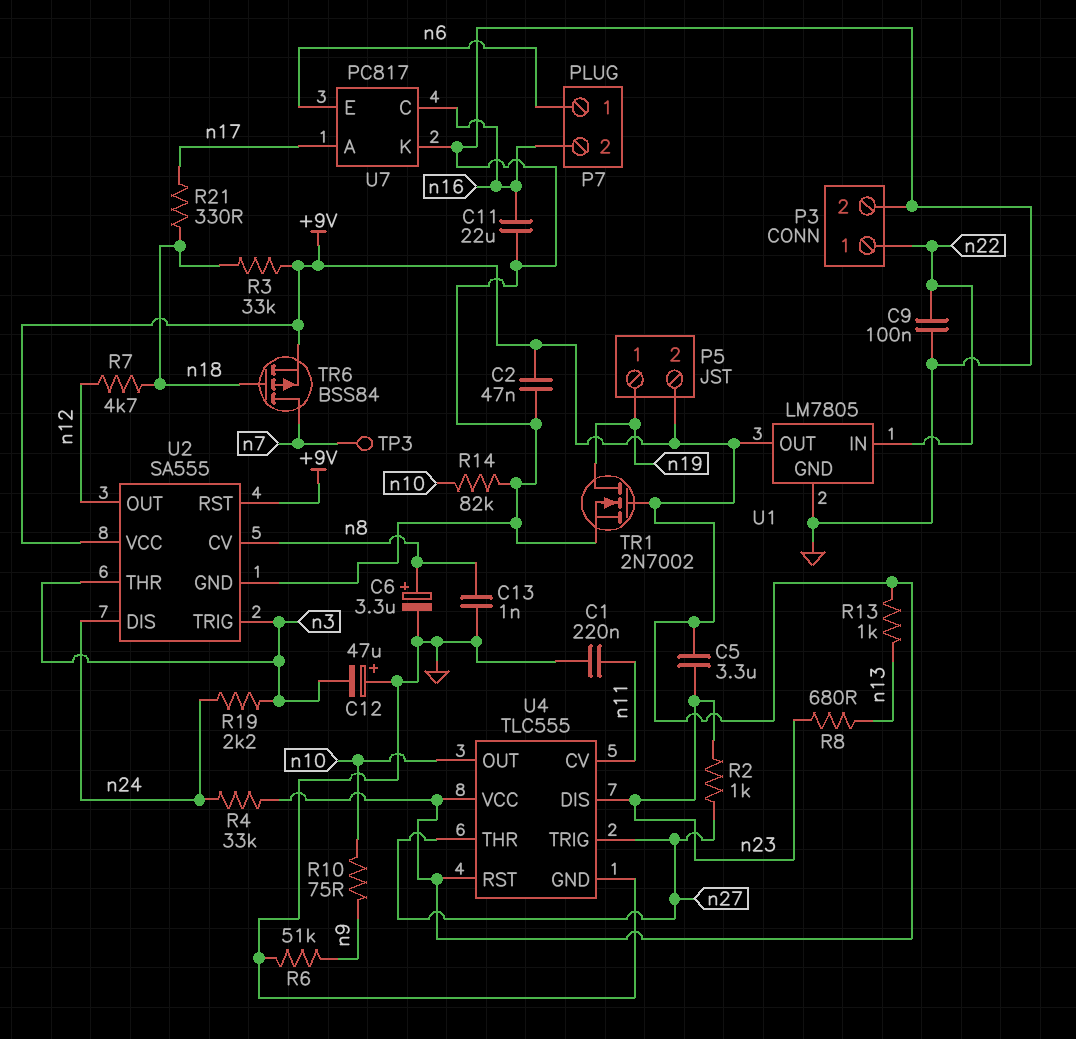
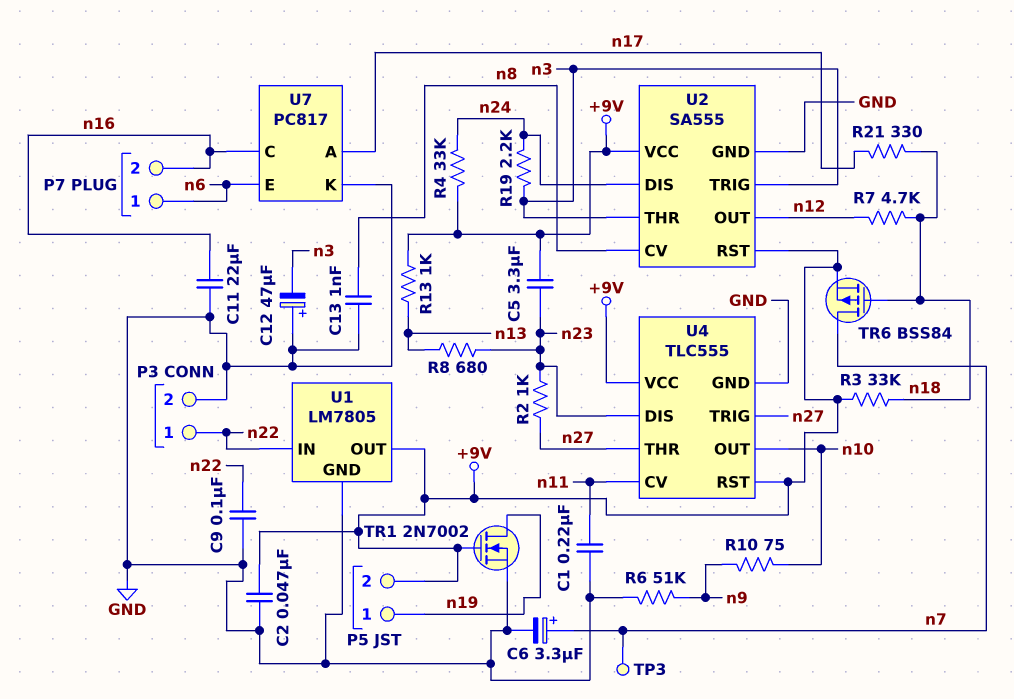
C6: 3.3uF (plus n8, minus GND) -> 3.3uF (plus n7, minus GND)
R14: 82k (GND, n10) -> none

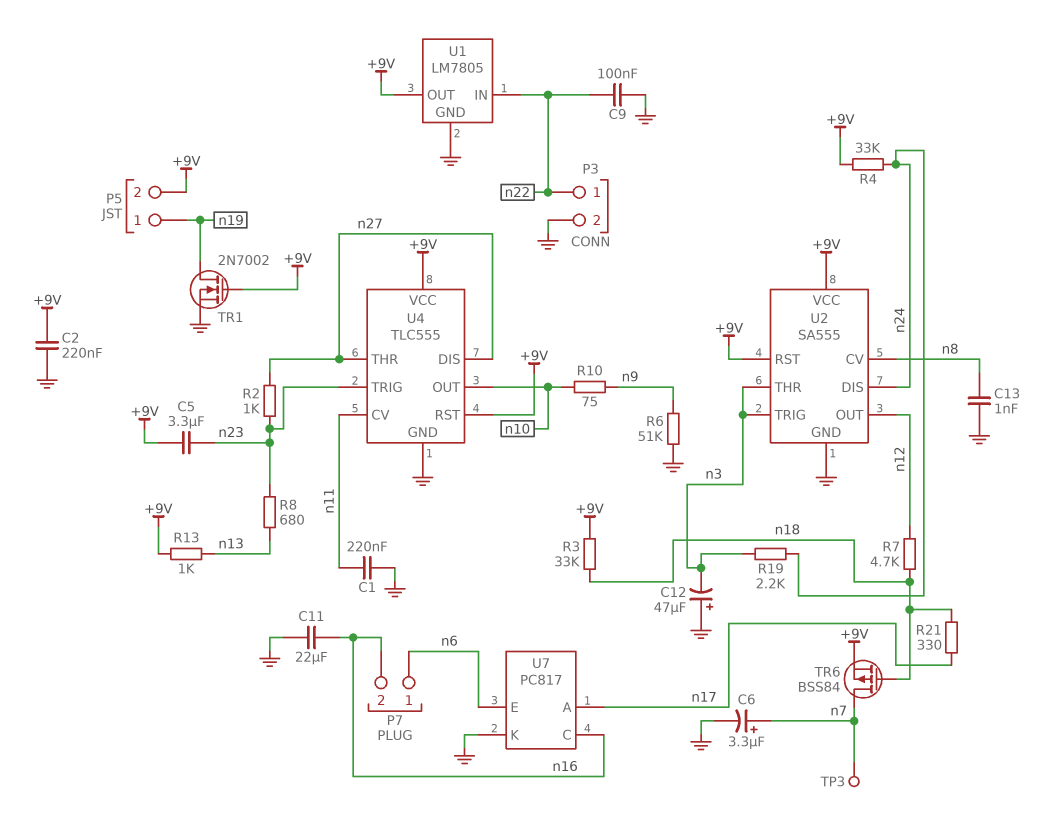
C2: 47nF (+9V, GND) -> 220nF (+9V, GND)
U4 pin DIS: n23 -> n27
U4 pin TRIG: n27 -> n23

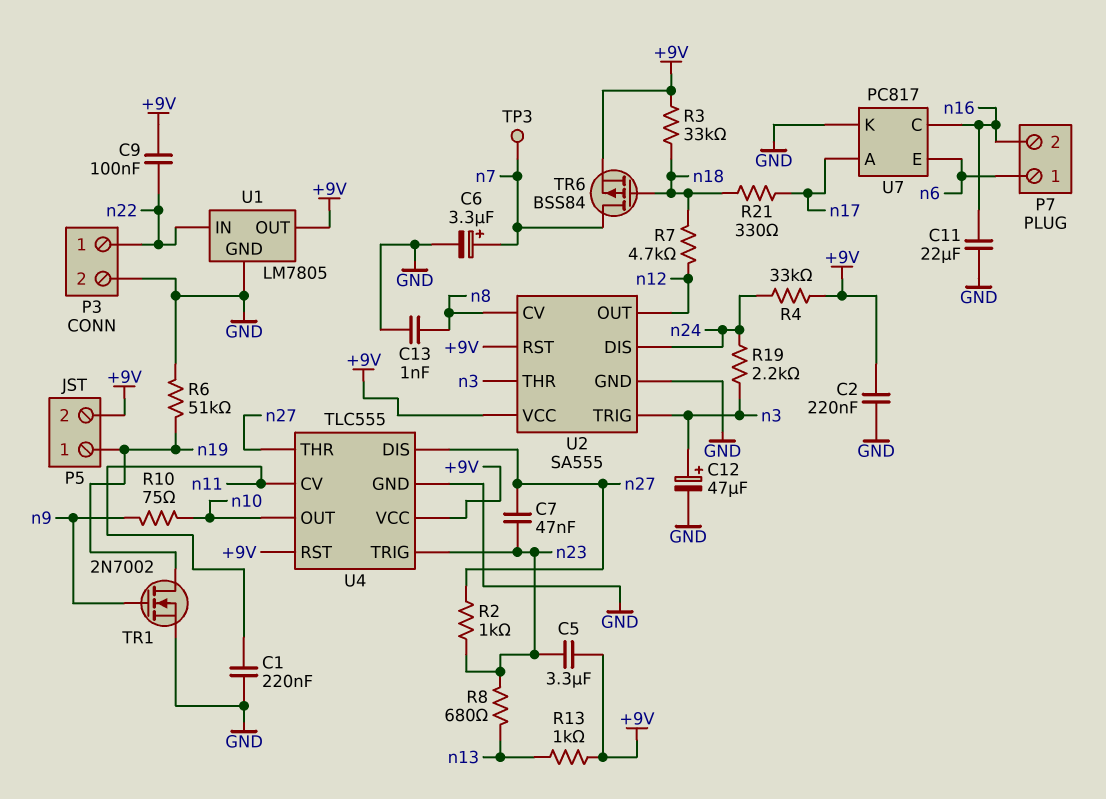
C7: none -> 47nF (n23, n27)
C9: 100nF (GND, n22) -> 100nF (+9V, n22)
C12: 47uF (plus GND, minus n3) -> 47uF (plus n3, minus GND)
R6: 51k (GND, n9) -> 51k (GND, n19)
TR1: NMOS 2N7002 (G +9V, D n19, S GND) -> NMOS 2N7002 (G n9, D n19, S GND)

